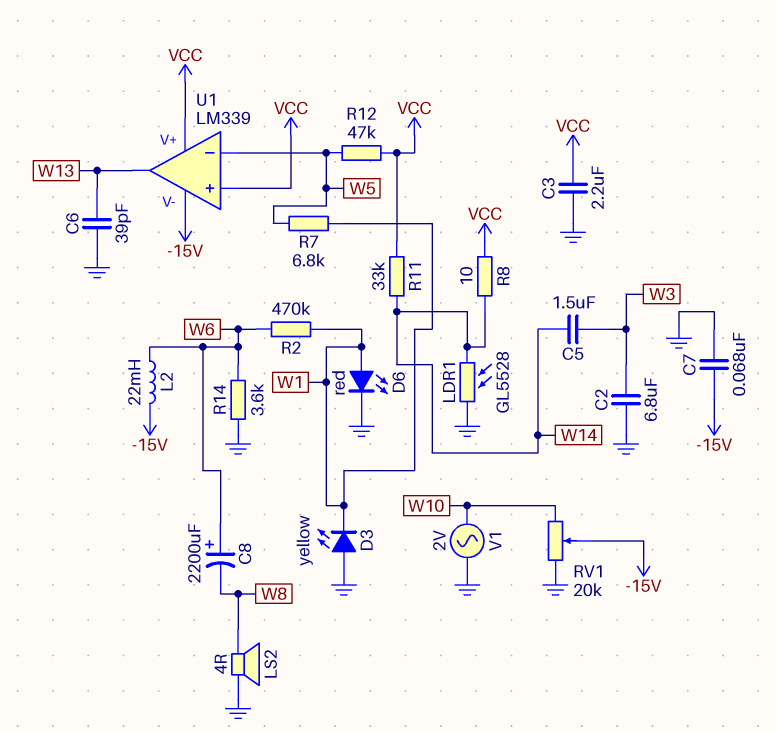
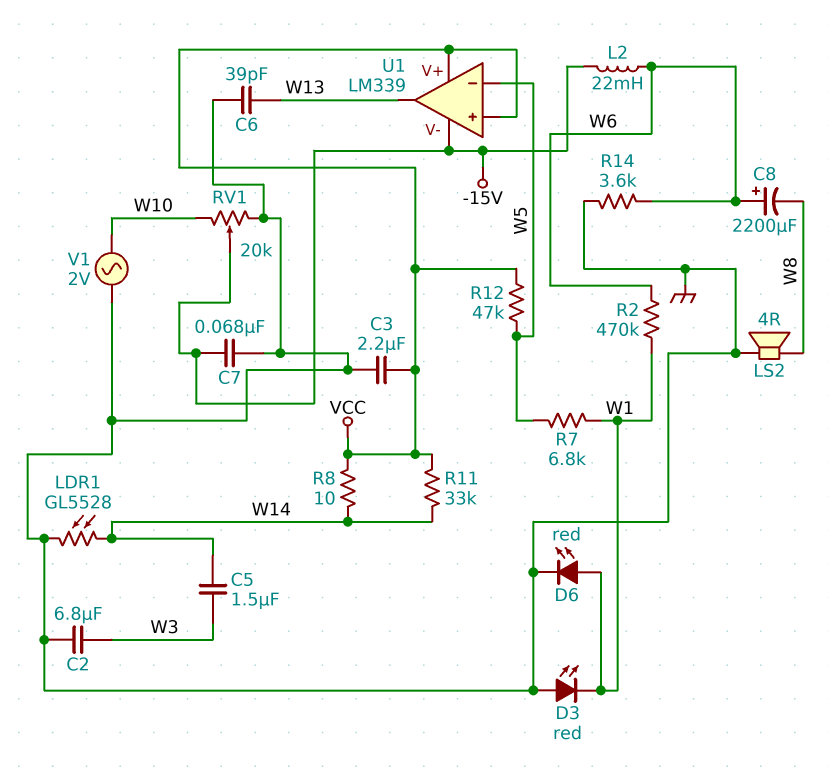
D3: LED yellow (A GND, K W1) -> LED red (A GND, K W1)

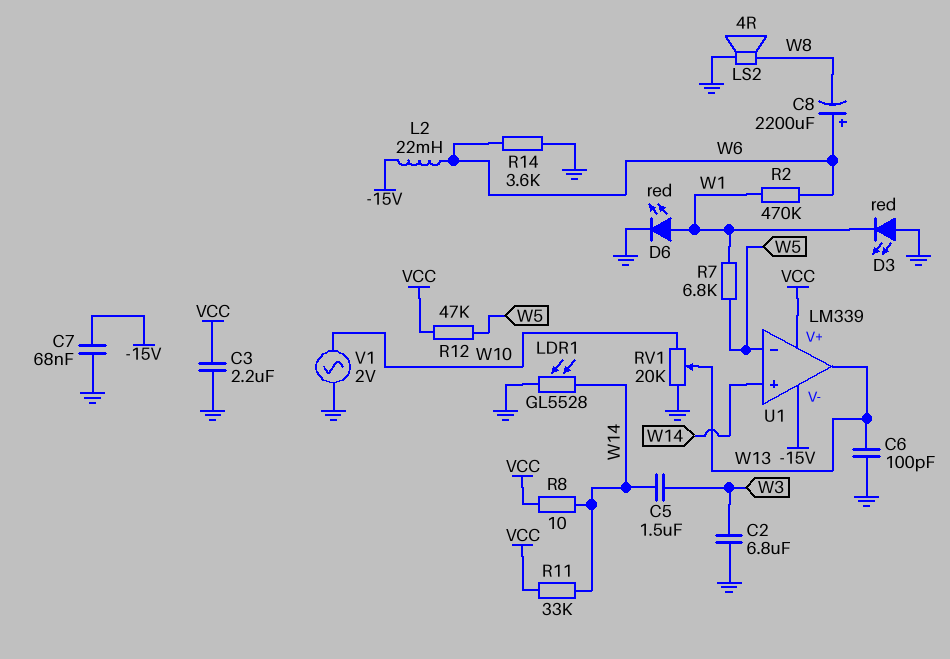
C6: 39pF (GND, W13) -> 100pF (GND, W13)
RV1: 20k (GND, W10, wiper -15V) -> 20k (GND, W10, wiper W13)
U1 pin in+: VCC -> W14

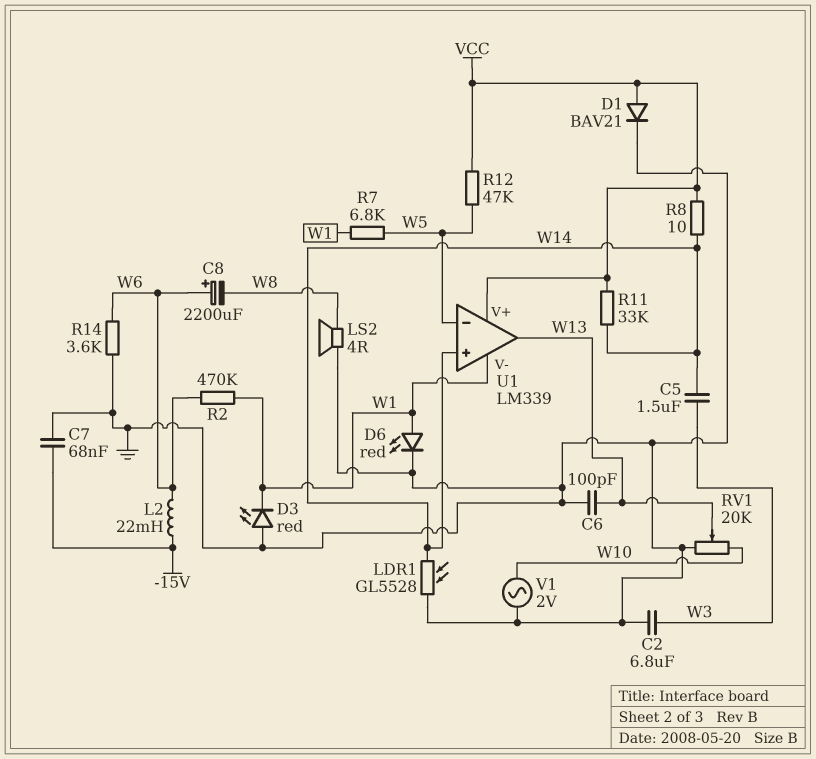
C3: 2.2uF (GND, VCC) -> none
D1: none -> diode BAV21 (A VCC, K GND)
U1 pin V-: -15V -> W1

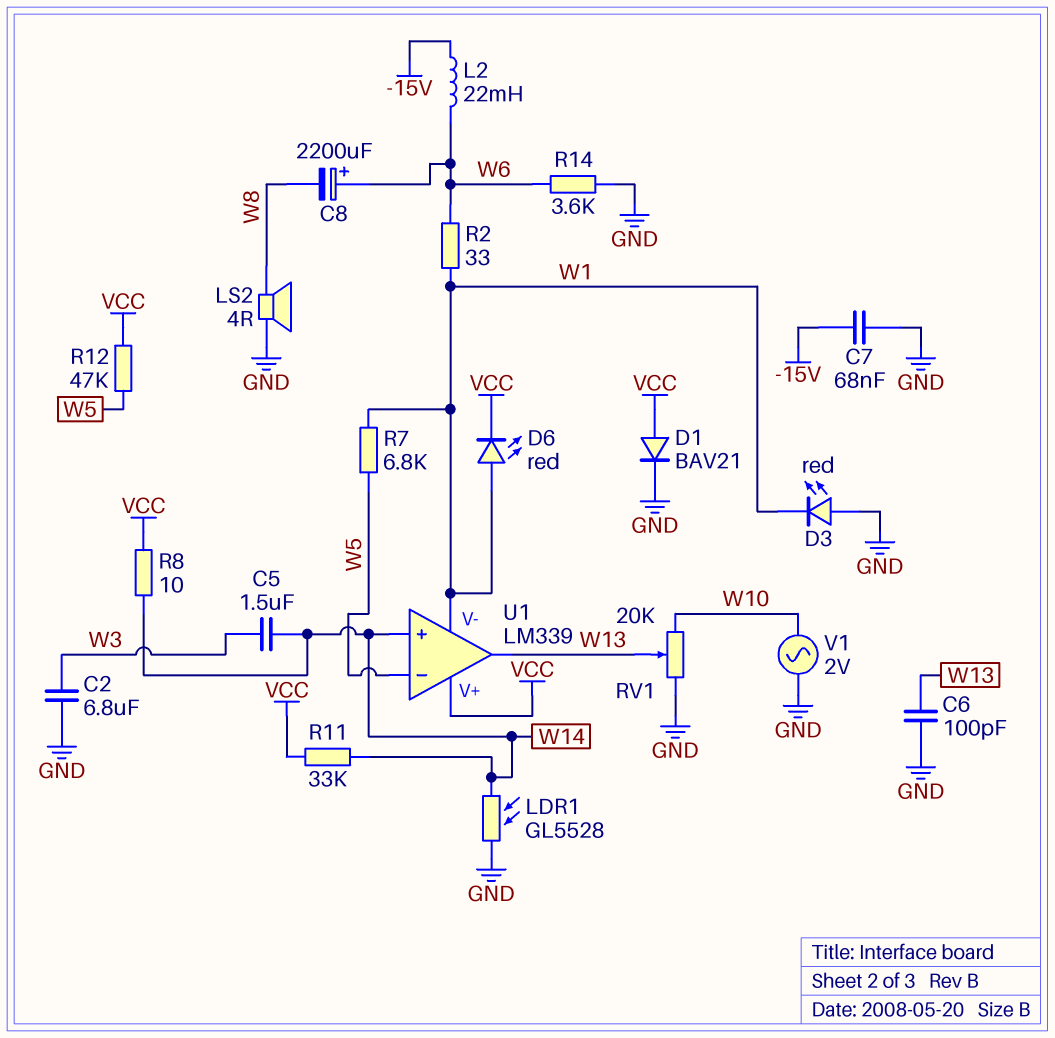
D6: LED red (A W1, K GND) -> LED red (A W1, K VCC)
R2: 470k (W1, W6) -> 33 (W1, W6)

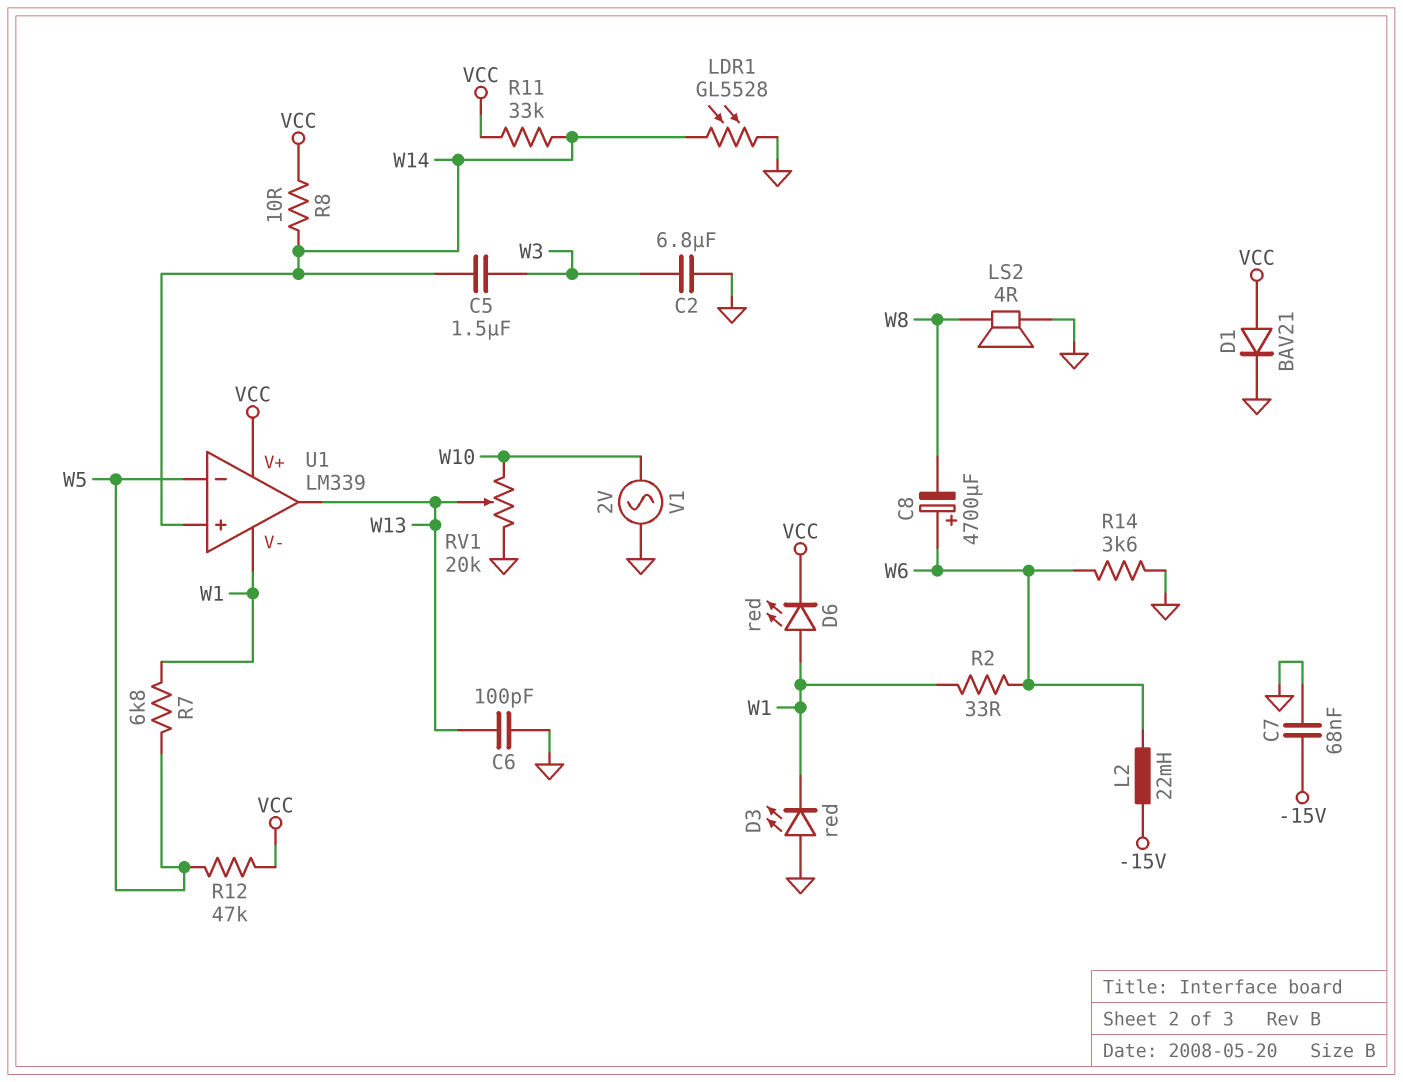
C8: 2200uF (plus W6, minus W8) -> 4700uF (plus W6, minus W8)

